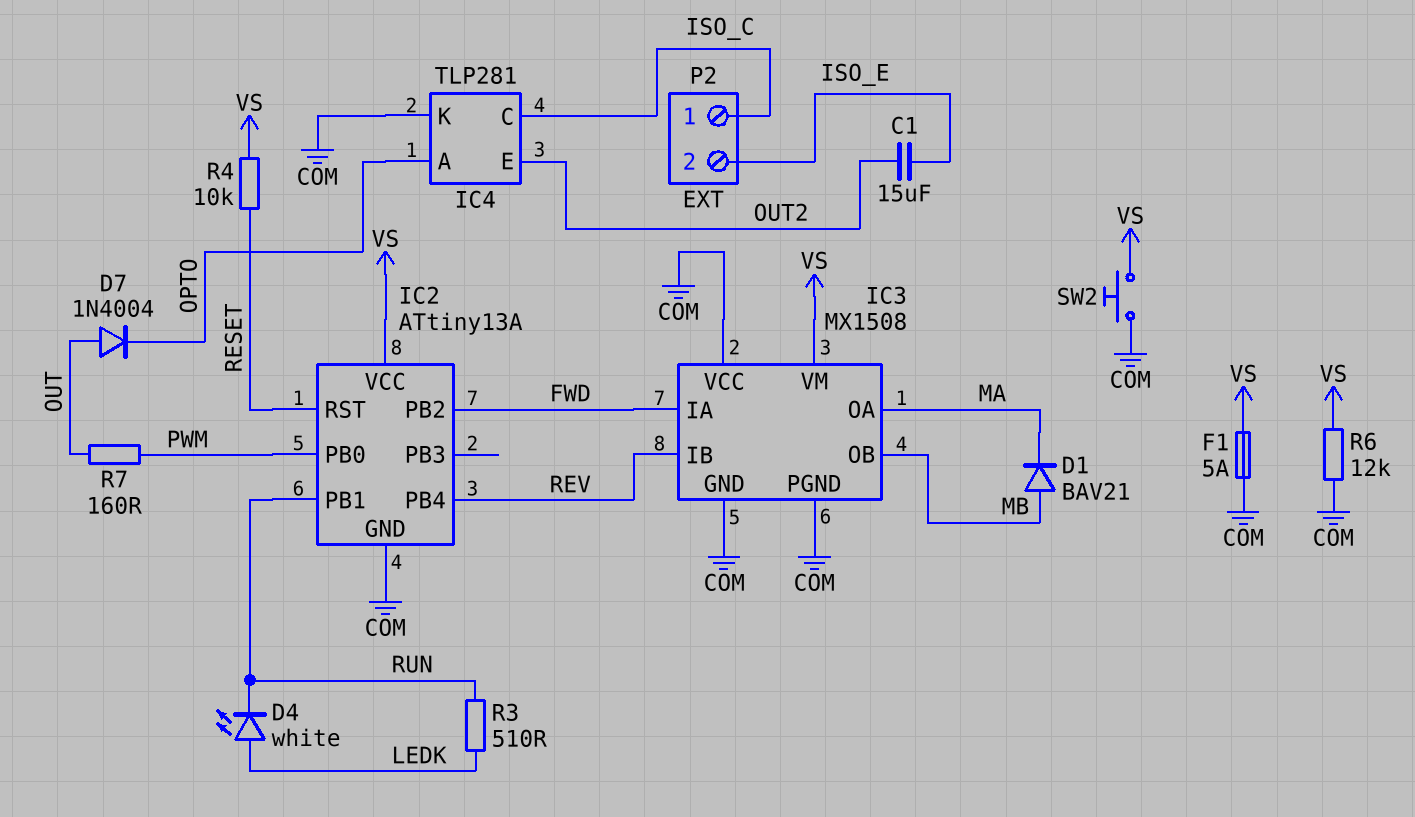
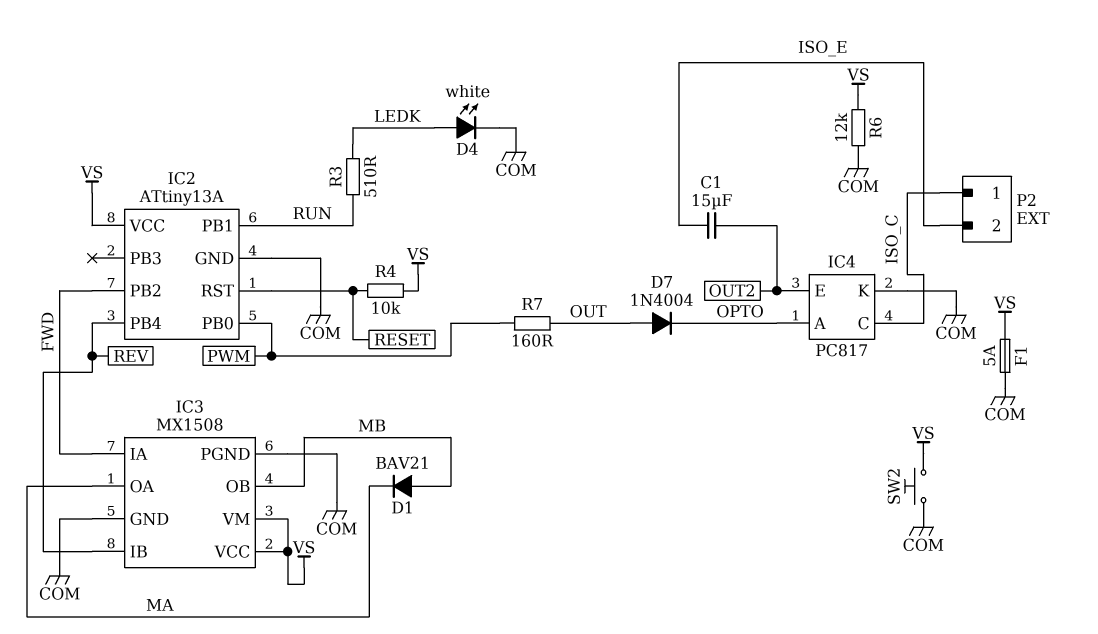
D4: LED white (A LEDK, K RUN) -> LED white (A LEDK, K COM)
IC3 pin VCC: COM -> VS
IC4: TLP281 -> PC817

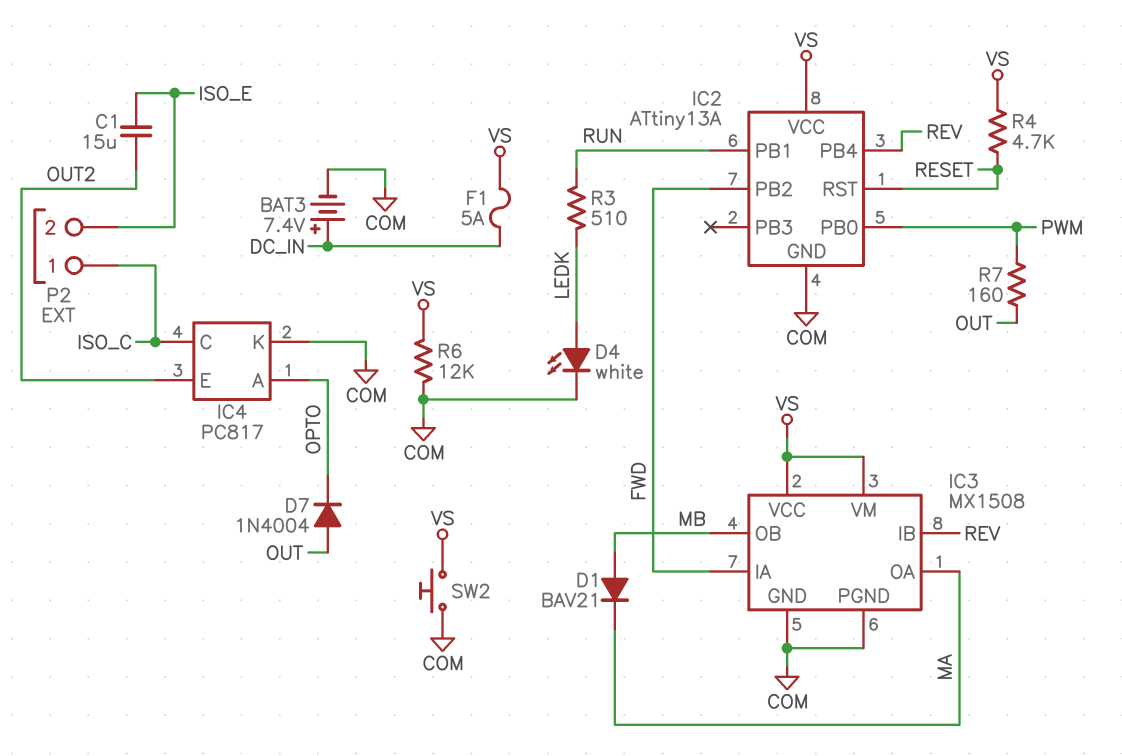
BAT3: none -> 7.4V (plus DC_IN, minus COM)
F1: 5A (COM, VS) -> 5A (DC_IN, VS)
R4: 10k (RESET, VS) -> 4.7k (RESET, VS)

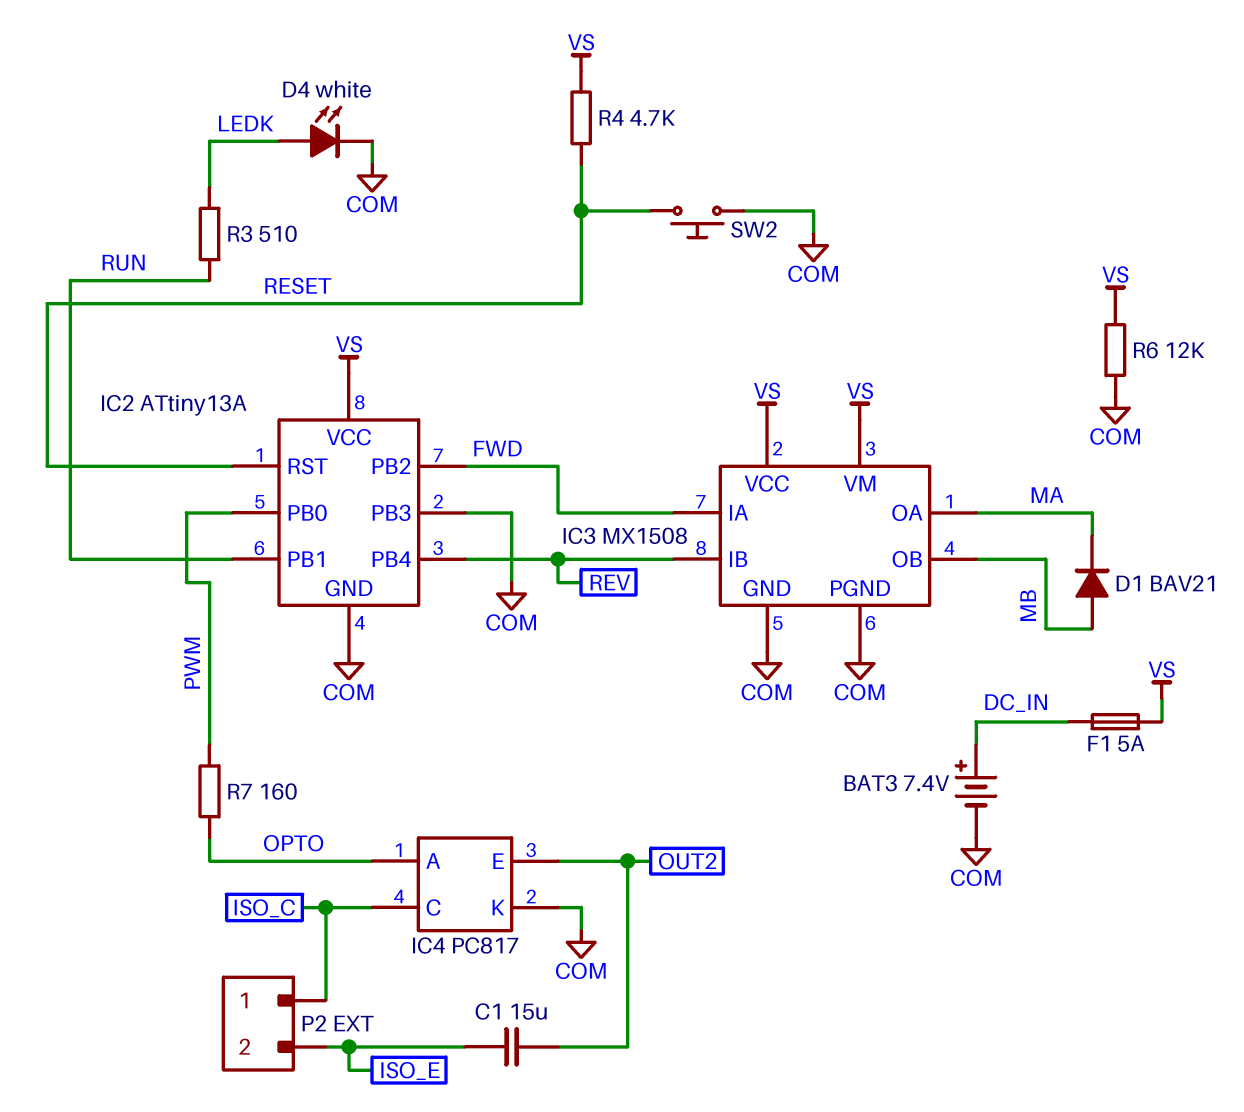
D7: diode 1N4004 (A OUT, K OPTO) -> none
IC2 pin PB3: none -> COM
R7: 160 (OUT, PWM) -> 160 (OPTO, PWM)
SW2: button (COM, VS) -> button (COM, RESET)

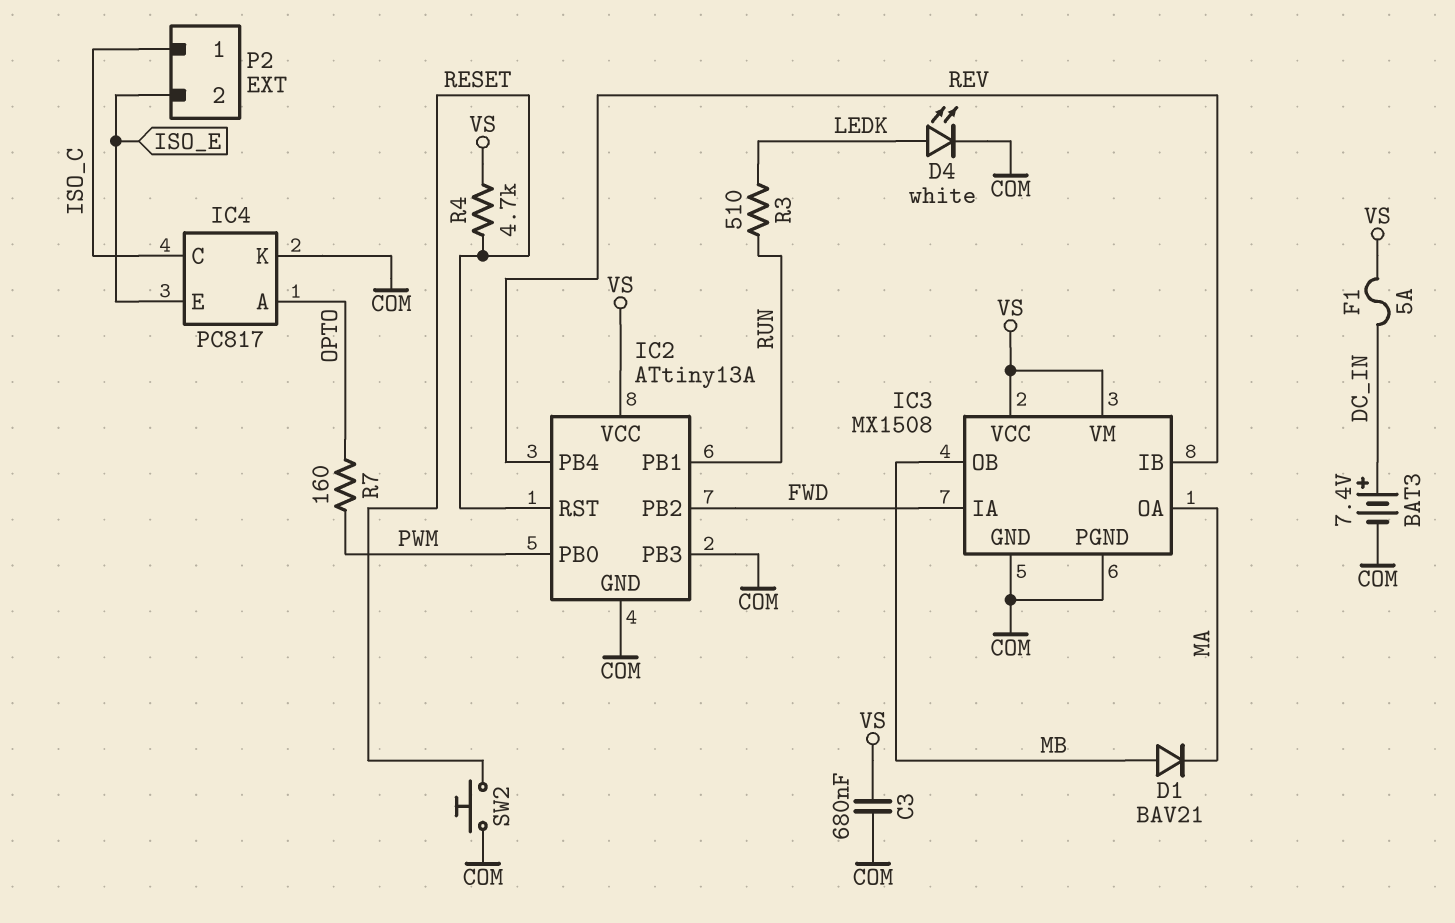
C1: 15uF (ISO_E, OUT2) -> none
C3: none -> 680nF (COM, VS)
IC4 pin E: OUT2 -> ISO_E
R6: 12k (COM, VS) -> none

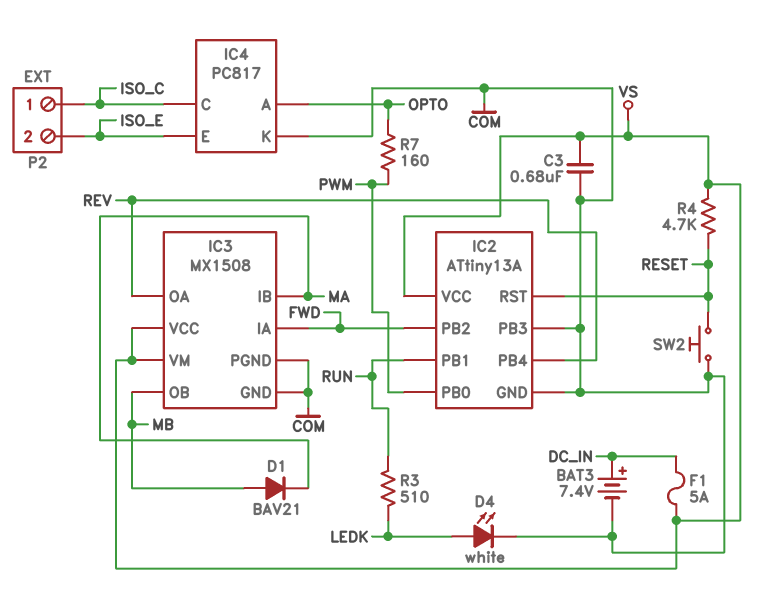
IC3 pin IB: REV -> MA
IC3 pin OA: MA -> REV

